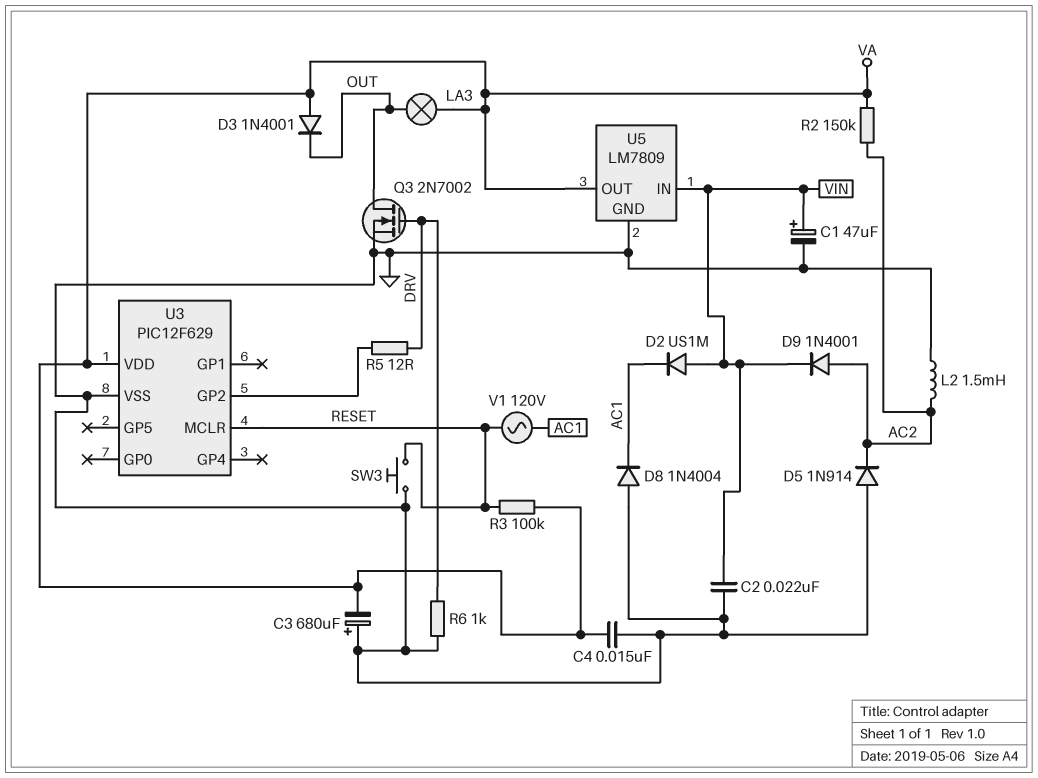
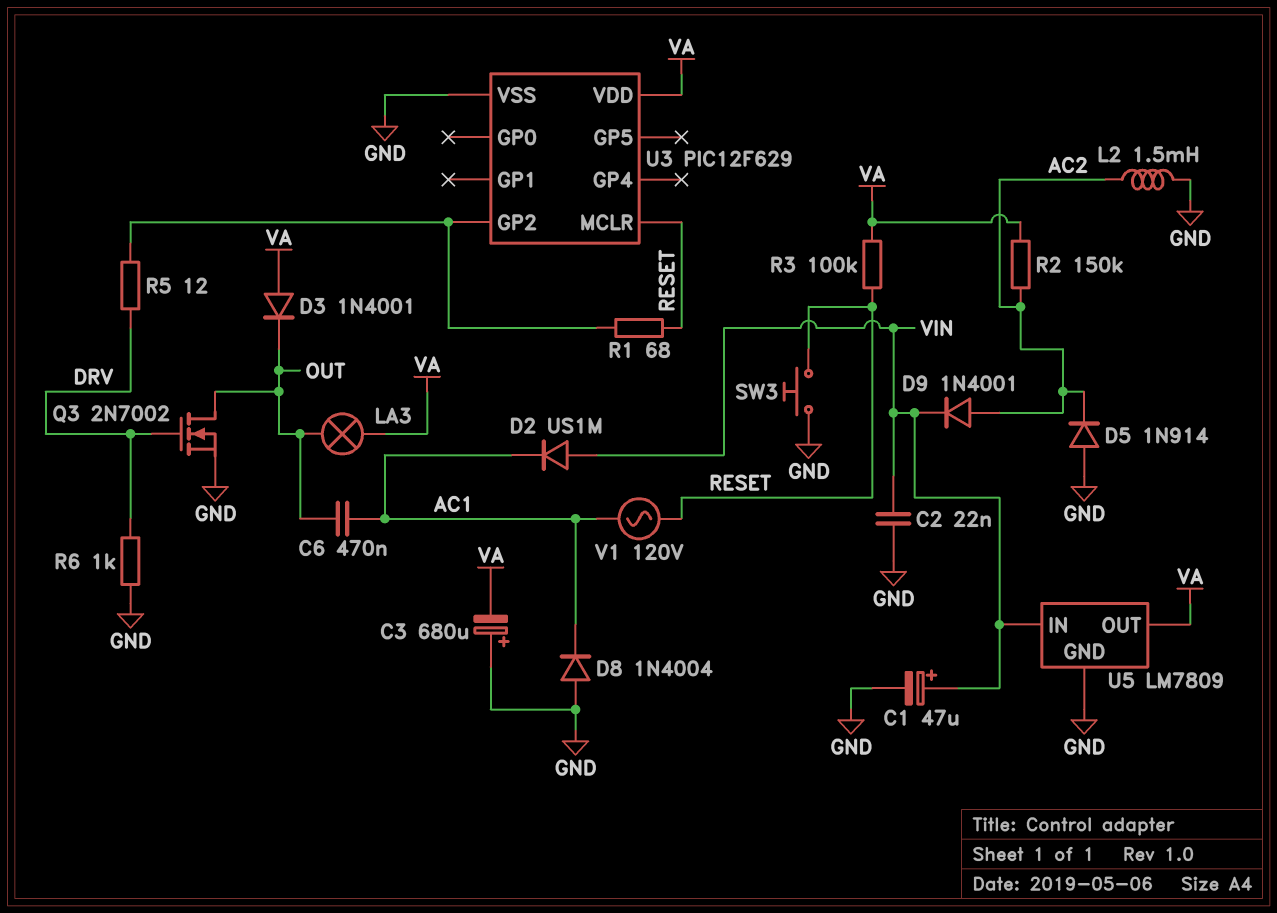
C4: 15nF (GND, VA) -> none
C6: none -> 470nF (AC1, OUT)
R1: none -> 68 (RESET, U3/GP2)

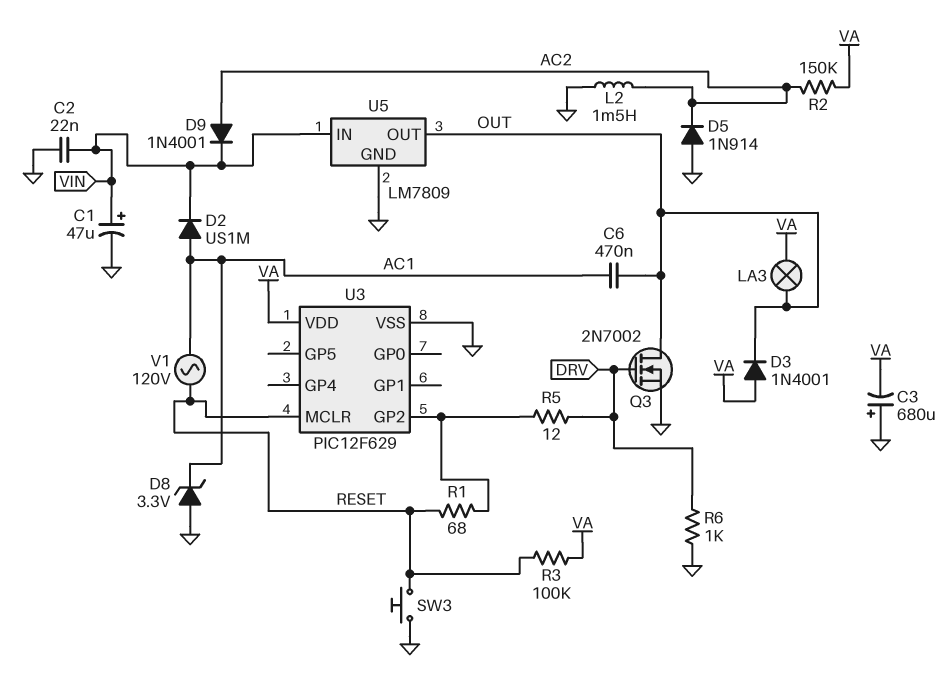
D2: diode US1M (A VIN, K AC1) -> diode US1M (A AC1, K VIN)
D8: diode 1N4004 (A GND, K AC1) -> zener 3.3V (A GND, K AC1)
U5 pin OUT: VA -> OUT

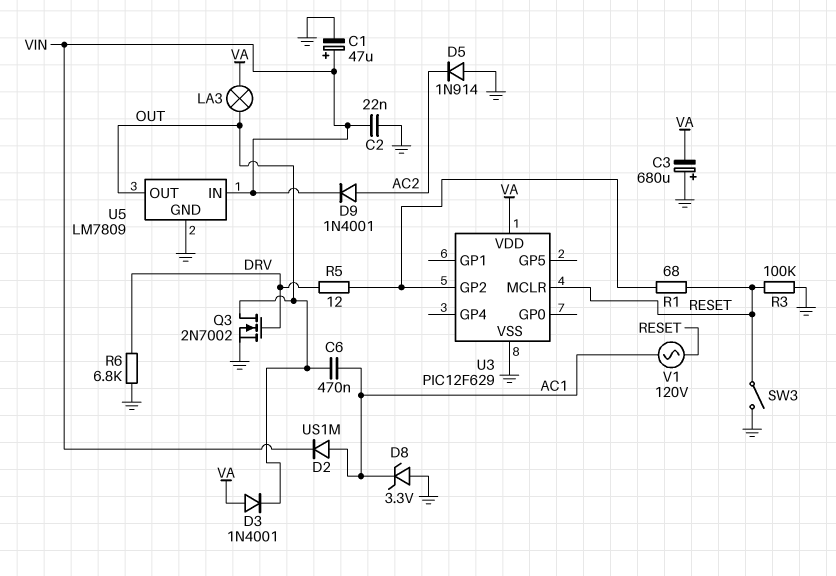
L2: 1.5mH (AC2, GND) -> none
R2: 150k (AC2, VA) -> none
R3: 100k (RESET, VA) -> 100k (GND, RESET)
R6: 1k (DRV, GND) -> 6.8k (DRV, GND)
SW3: button (GND, RESET) -> switch (GND, RESET)

